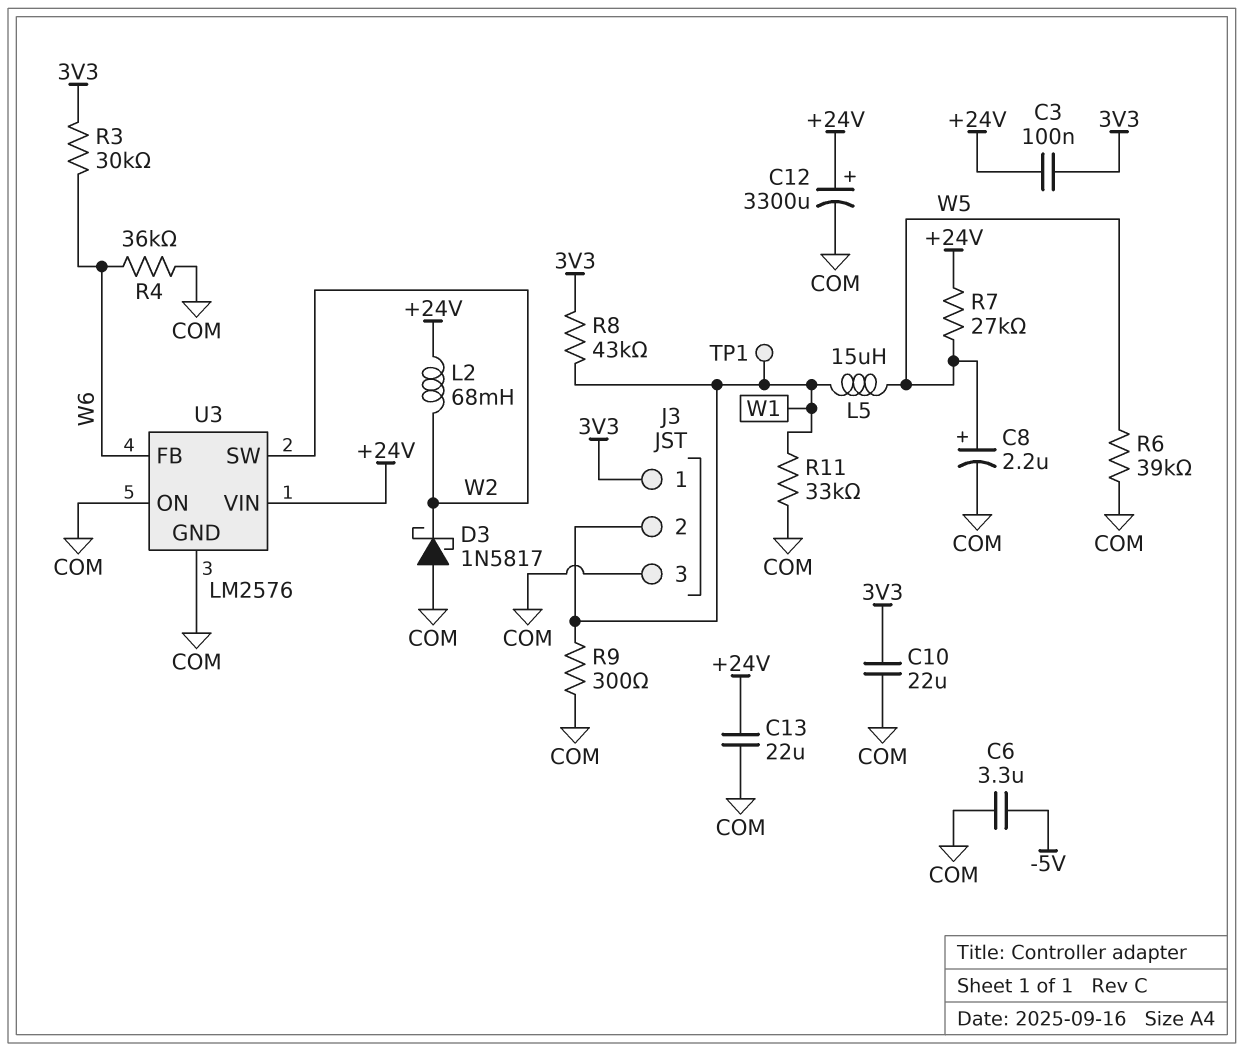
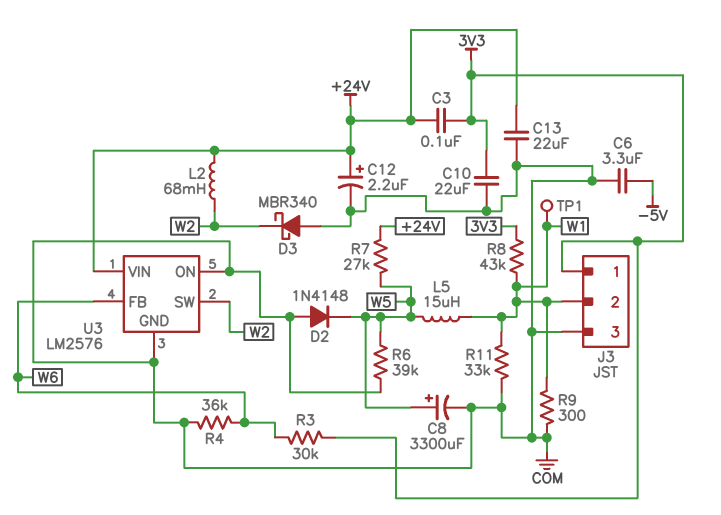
C8: 2.2uF (plus W5, minus COM) -> 3300uF (plus W5, minus COM)
C12: 3300uF (plus +24V, minus COM) -> 2.2uF (plus +24V, minus COM)
D2: none -> diode 1N4148 (A COM, K W5)
D3: schottky 1N5817 (A COM, K W2) -> schottky MBR340 (A COM, K W2)

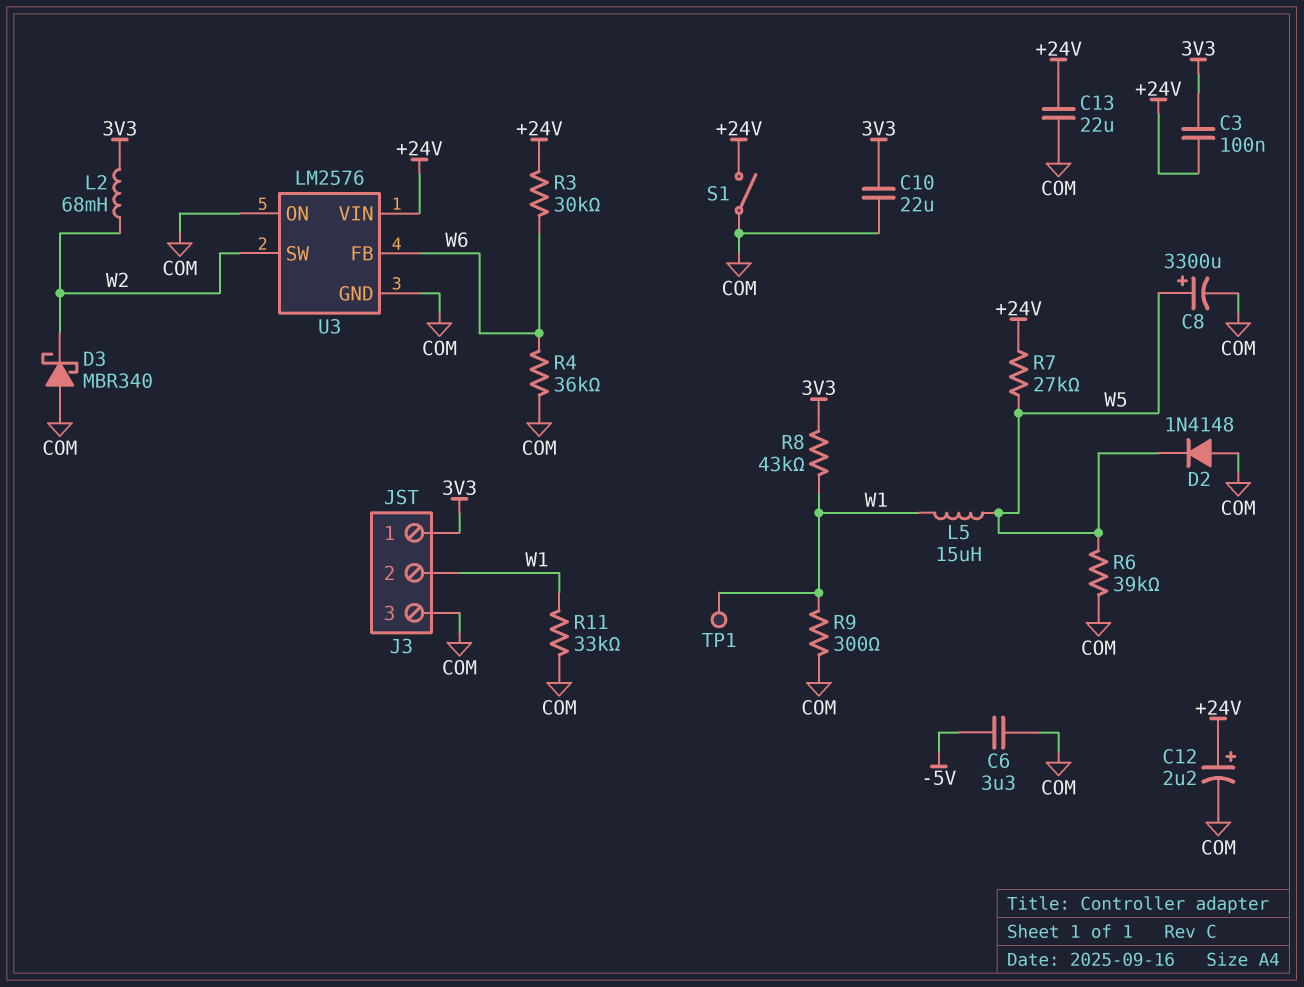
L2: 68mH (+24V, W2) -> 68mH (3V3, W2)
R3: 30k (3V3, W6) -> 30k (+24V, W6)
S1: none -> switch (+24V, COM)

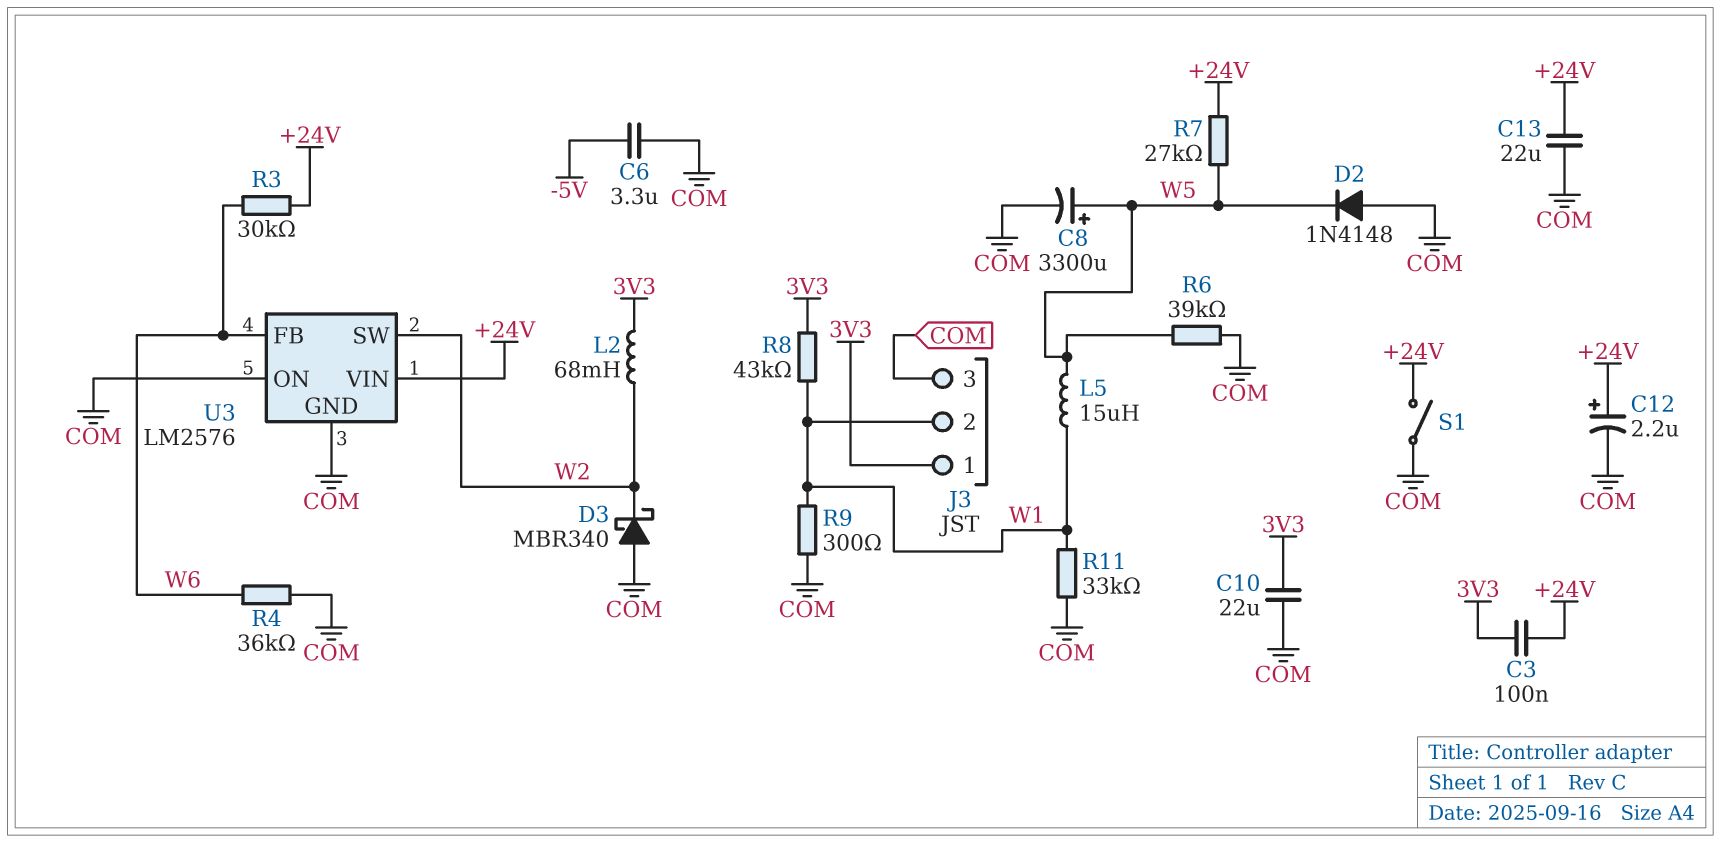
TP1: test point (W1) -> none

